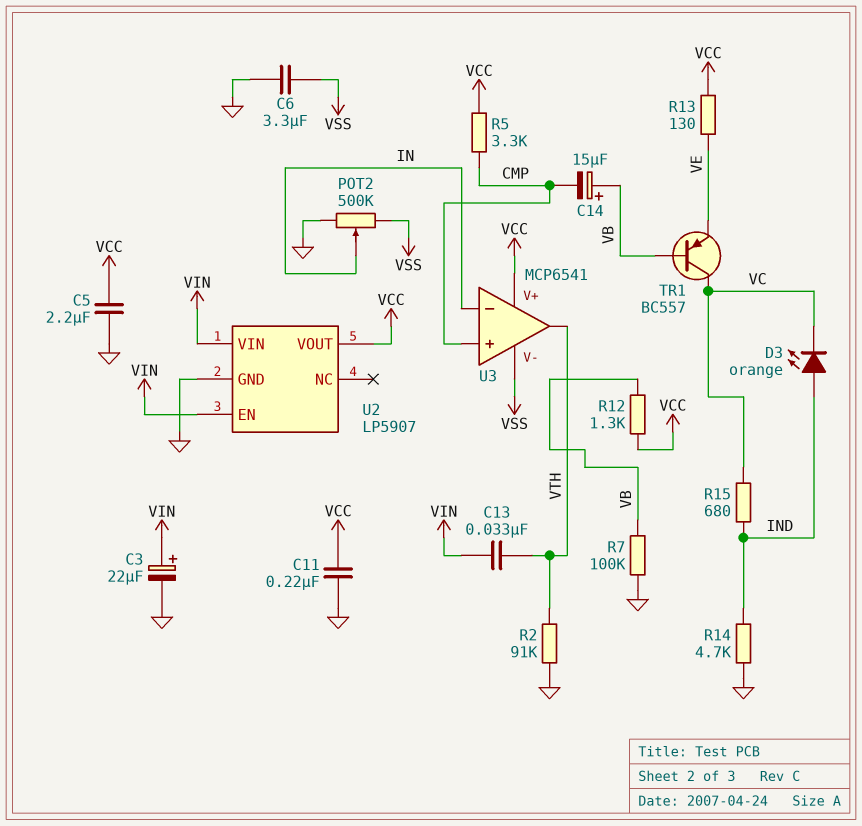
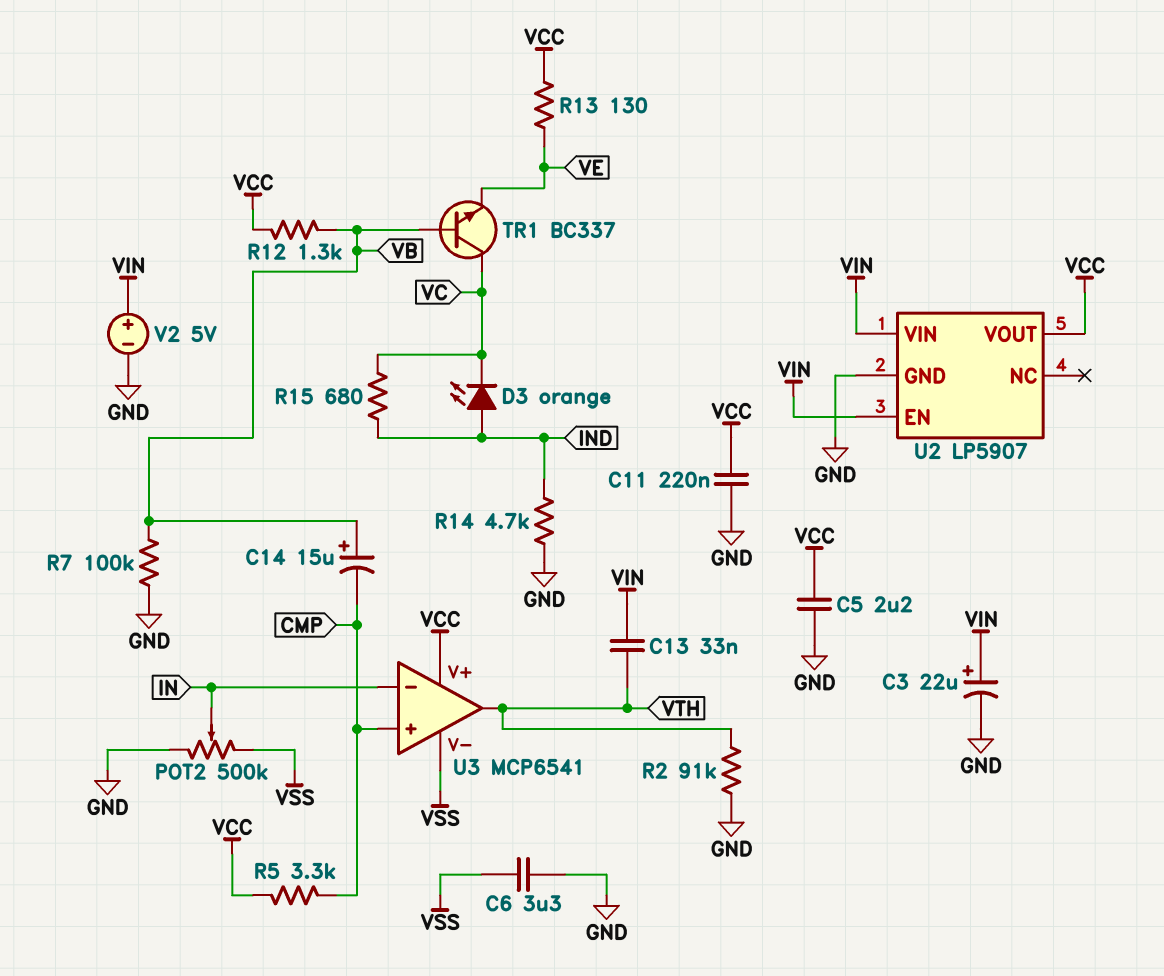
TR1: PNP BC557 (B VB, C VC, E VE) -> NPN BC337 (B VB, C VC, E VE)
V2: none -> 5V (plus VIN, minus GND)

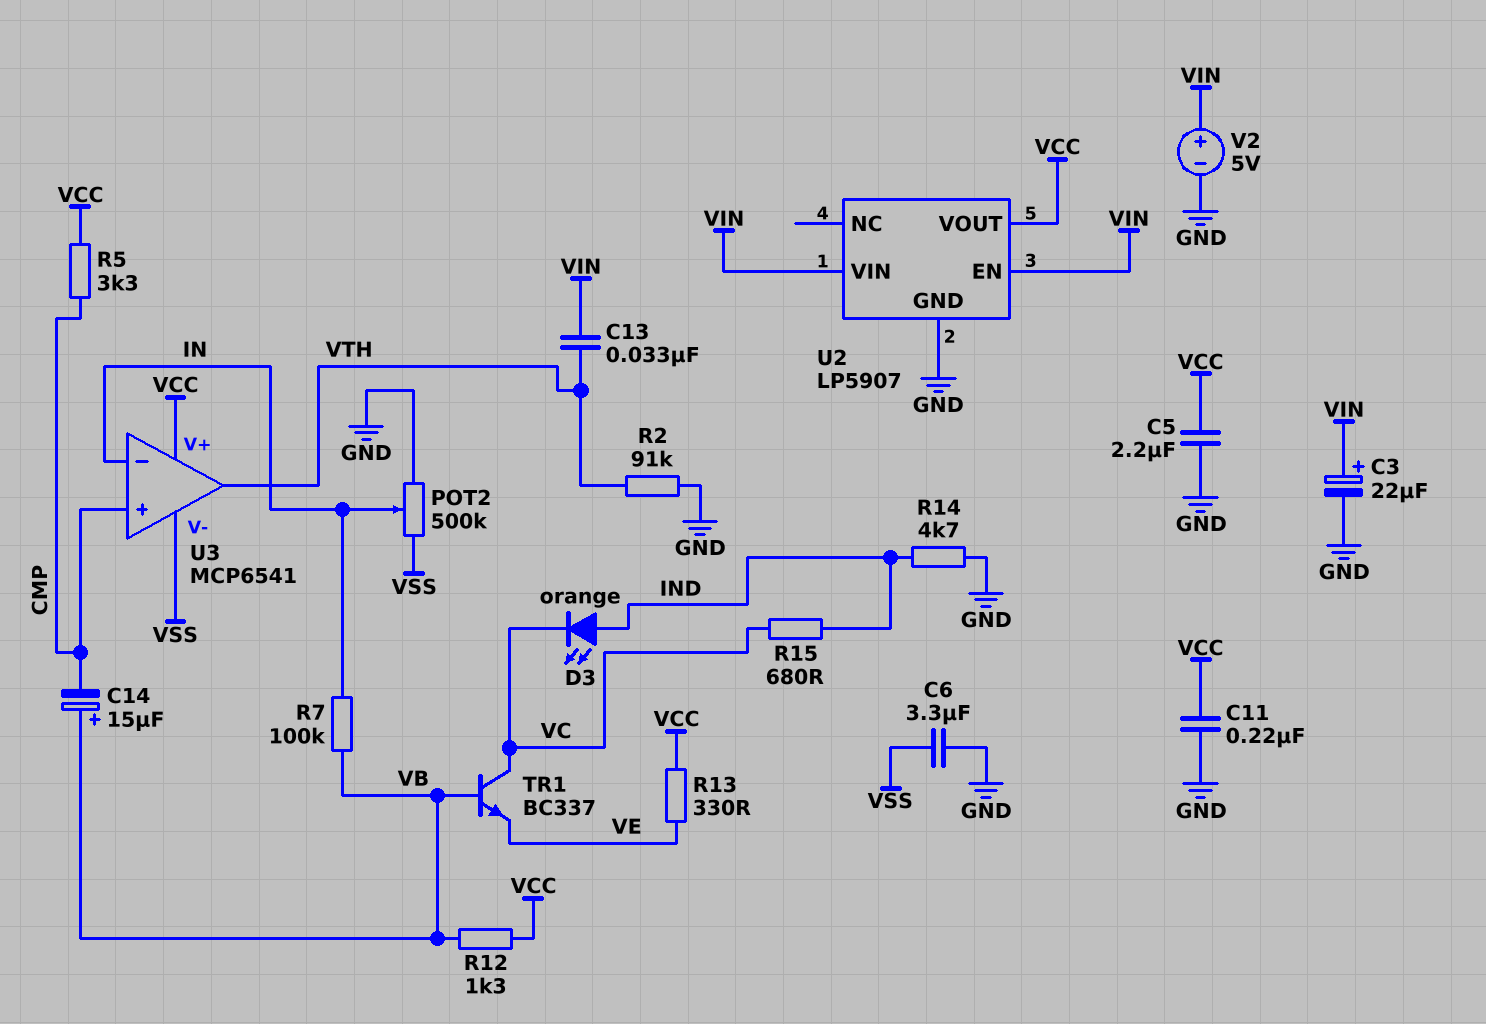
R7: 100k (GND, VB) -> 100k (IN, VB)
R13: 130 (VCC, VE) -> 330 (VCC, VE)

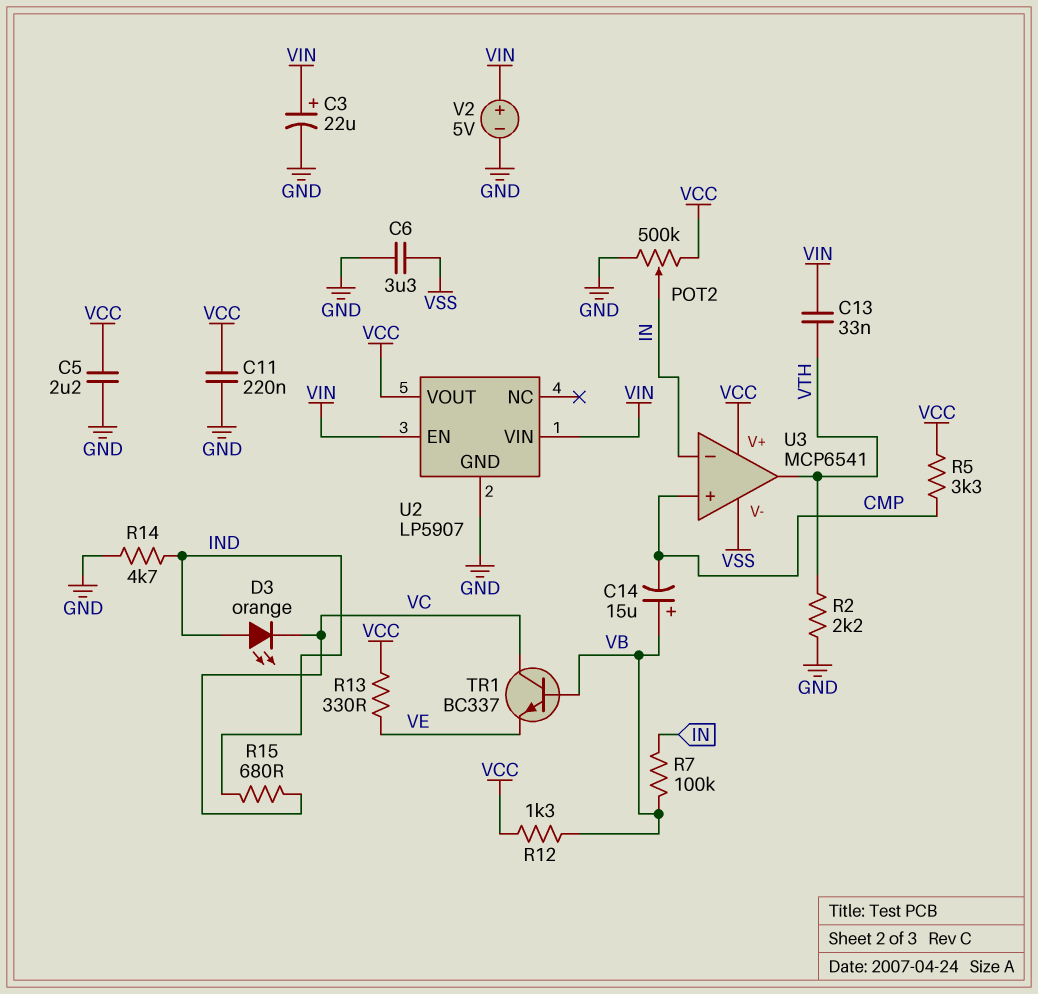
POT2: 500k (GND, VSS, wiper IN) -> 500k (GND, VCC, wiper IN)
R2: 91k (GND, VTH) -> 2.2k (GND, VTH)

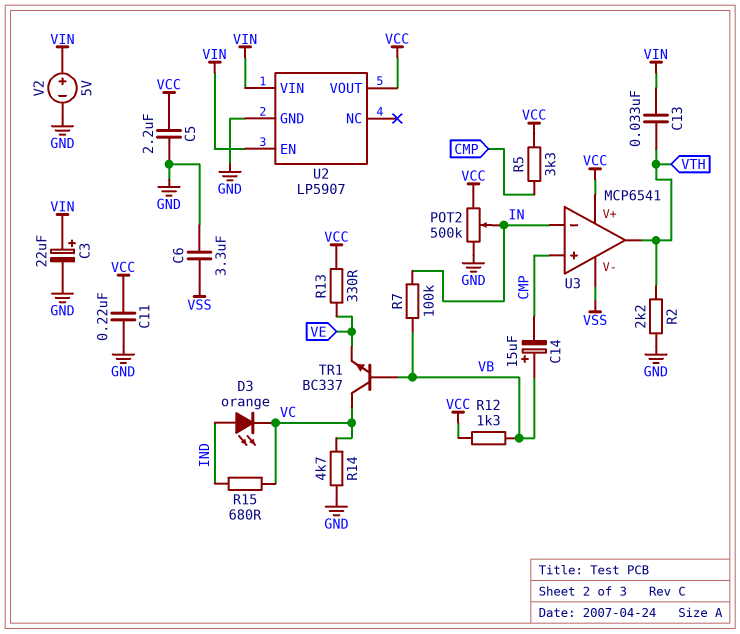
R14: 4.7k (GND, IND) -> 4.7k (GND, VC)

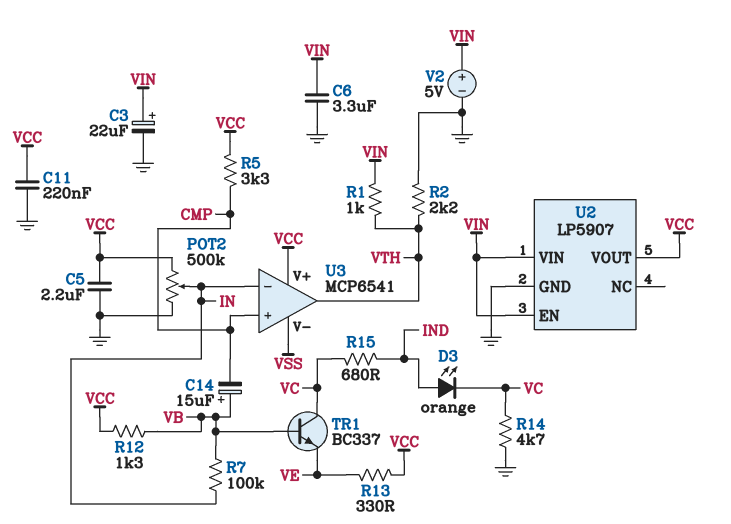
C6: 3.3uF (GND, VSS) -> 3.3uF (GND, VIN)
C13: 33nF (VIN, VTH) -> none
R1: none -> 1k (VIN, VTH)

